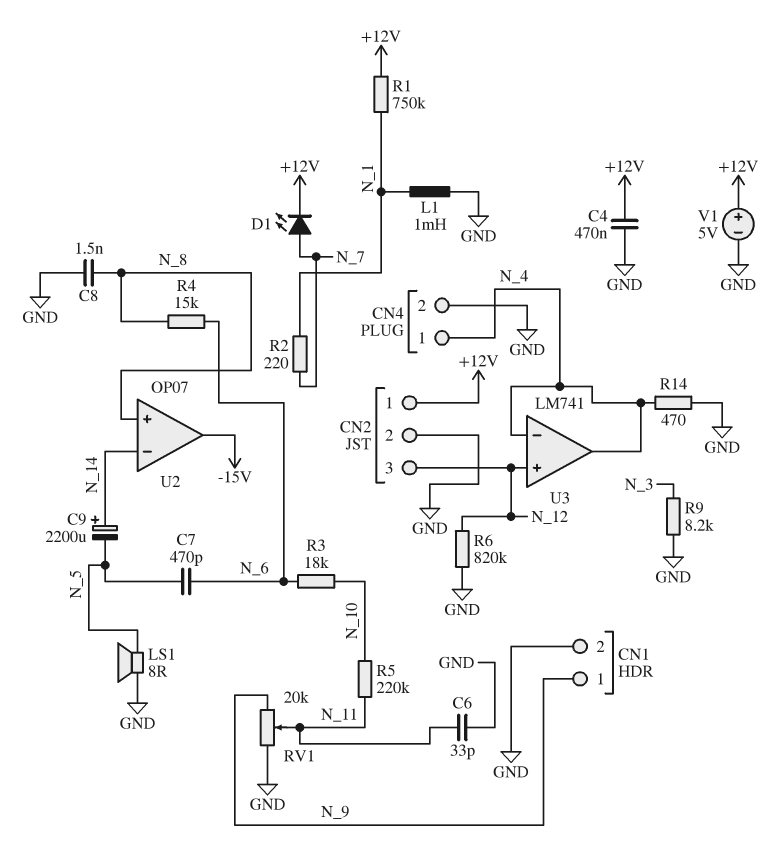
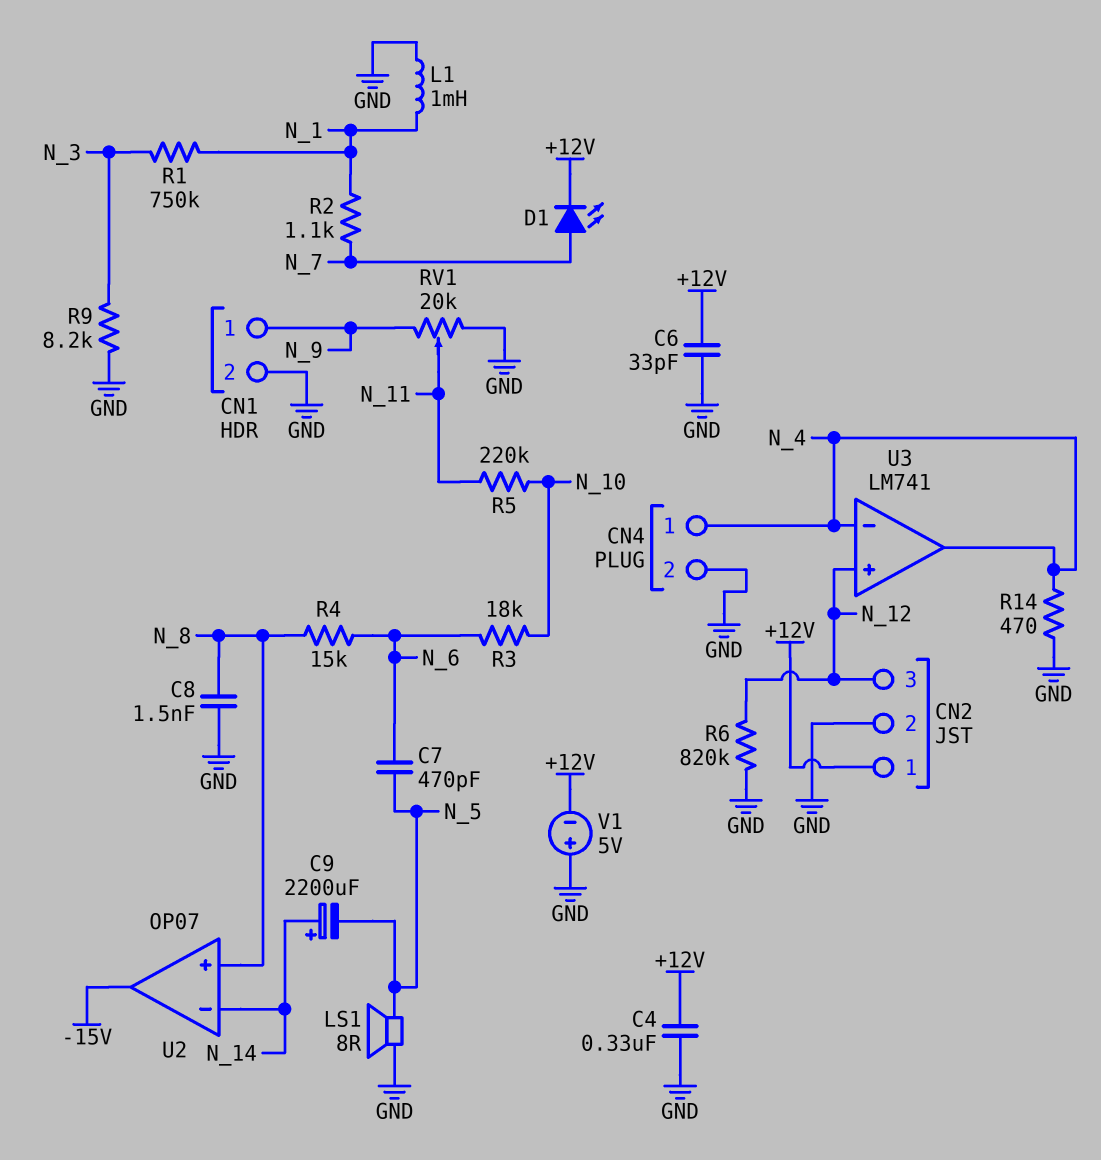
C4: 470nF (+12V, GND) -> 330nF (+12V, GND)
C6: 33pF (GND, N_11) -> 33pF (+12V, GND)
R1: 750k (+12V, N_1) -> 750k (N_1, N_3)
R2: 220 (N_1, N_7) -> 1.1k (N_1, N_7)
V1: 5V (plus +12V, minus GND) -> 5V (plus GND, minus +12V)

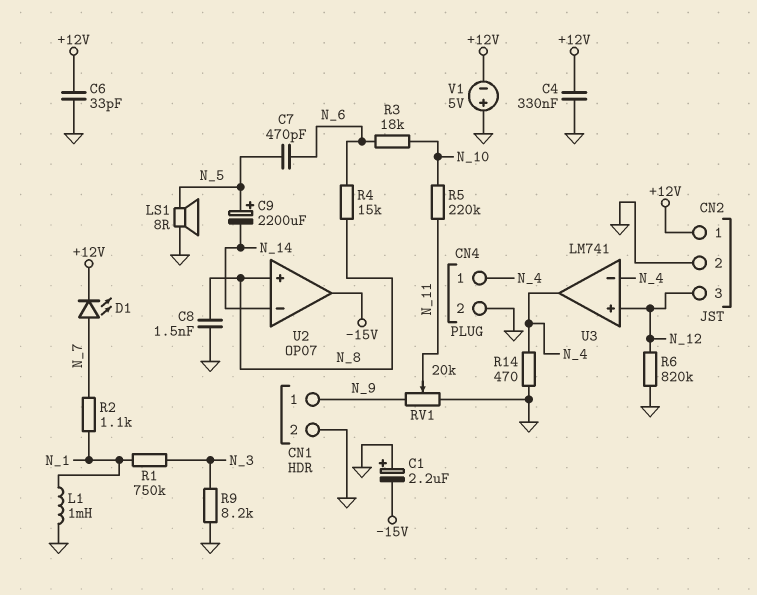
C1: none -> 2.2uF (plus GND, minus -15V)
C9: 2200uF (plus N_14, minus N_5) -> 2200uF (plus N_5, minus N_14)

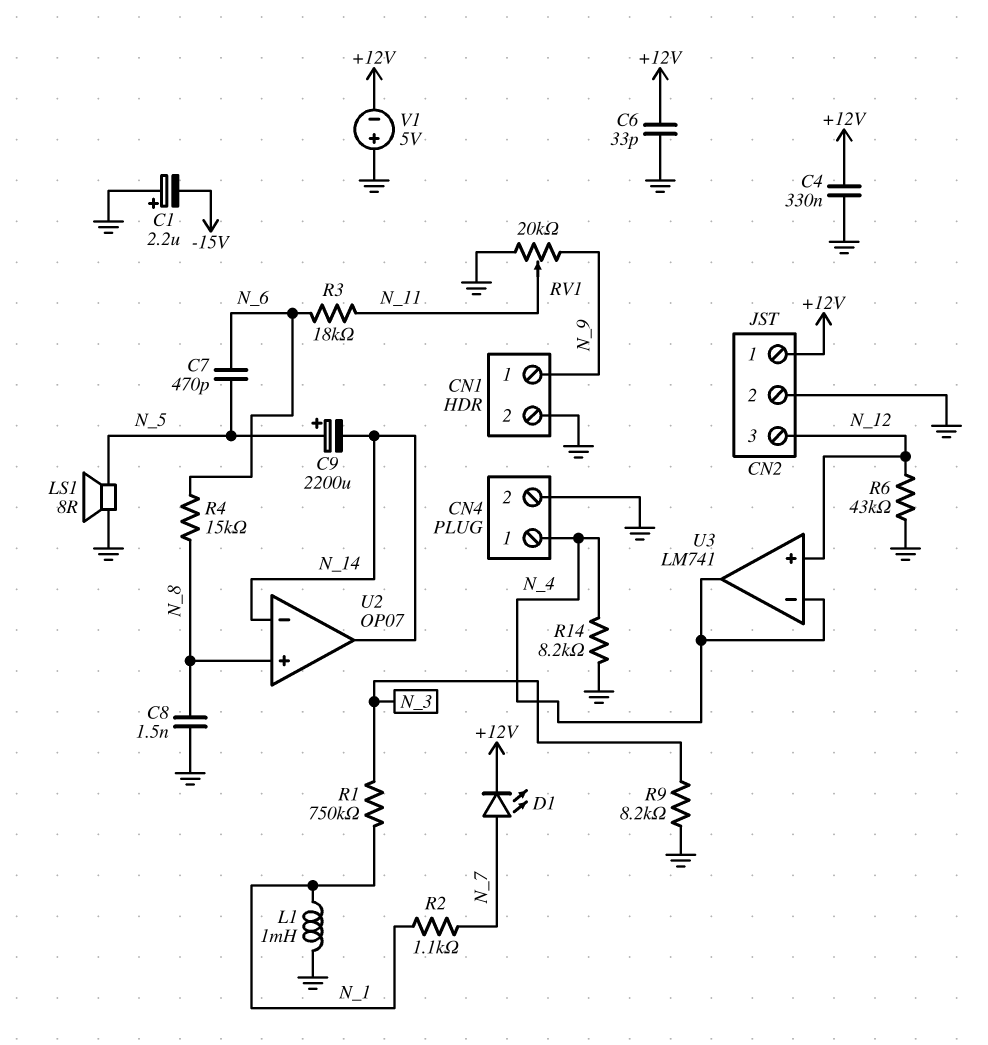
R3: 18k (N_6, N_10) -> 18k (N_6, N_11)
R5: 220k (N_10, N_11) -> none
R6: 820k (GND, N_12) -> 43k (GND, N_12)
R14: 470 (GND, N_4) -> 8.2k (GND, N_4)
U2 pin out: -15V -> N_14

